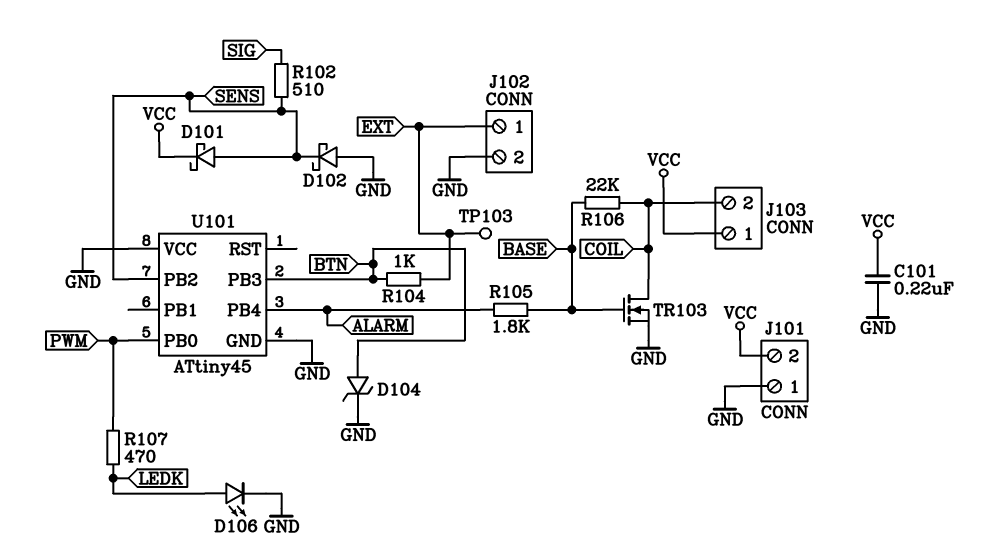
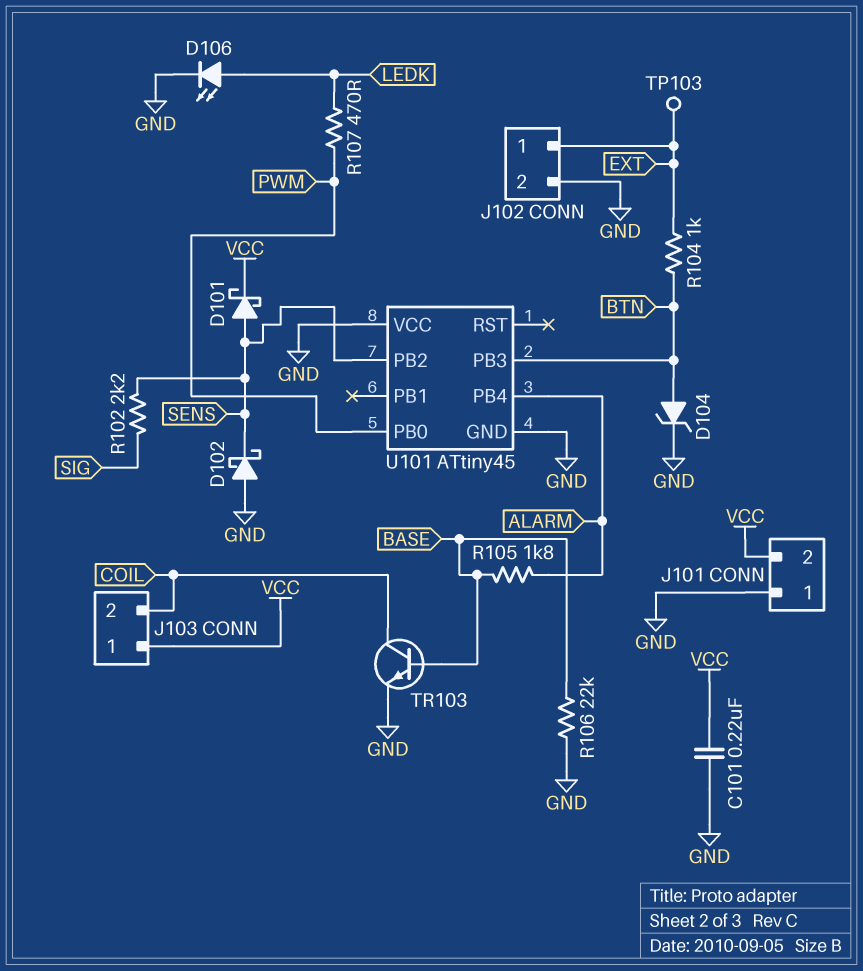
R102: 510 (SENS, SIG) -> 2.2k (SENS, SIG)
R106: 22k (BASE, COIL) -> 22k (BASE, GND)
TR103: NMOS (G BASE, D COIL, S GND) -> NPN (B BASE, C COIL, E GND)

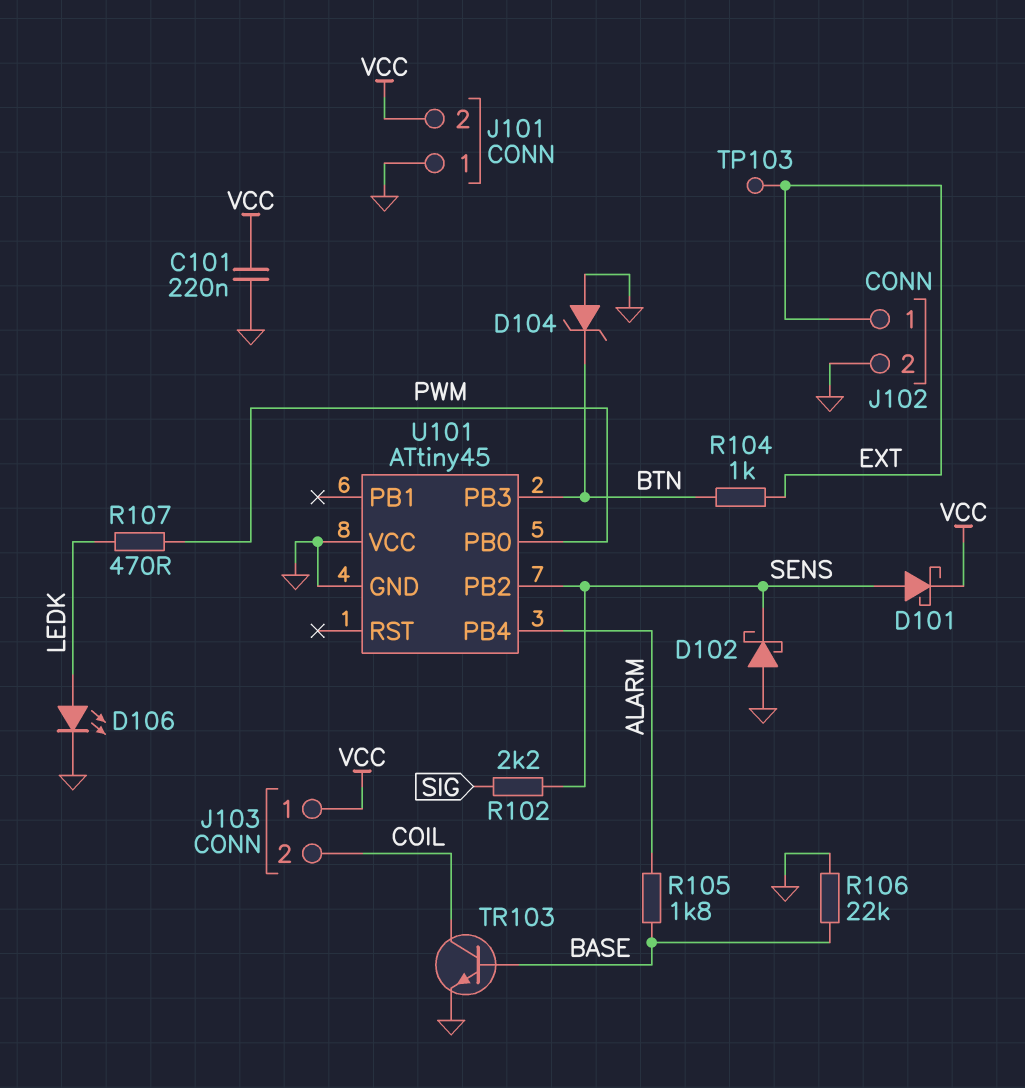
D104: zener (A BTN, K GND) -> zener (A GND, K BTN)

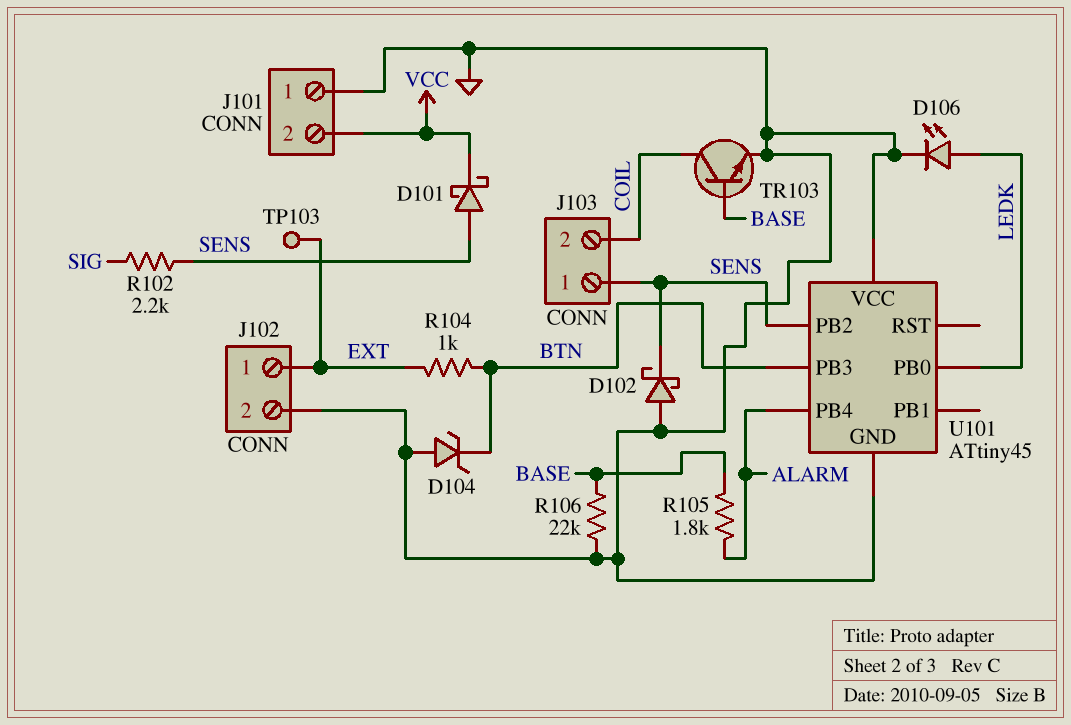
C101: 220nF (GND, VCC) -> none
J103 pin 1: VCC -> SENS
R107: 470 (LEDK, PWM) -> none
U101 pin PB0: PWM -> LEDK

